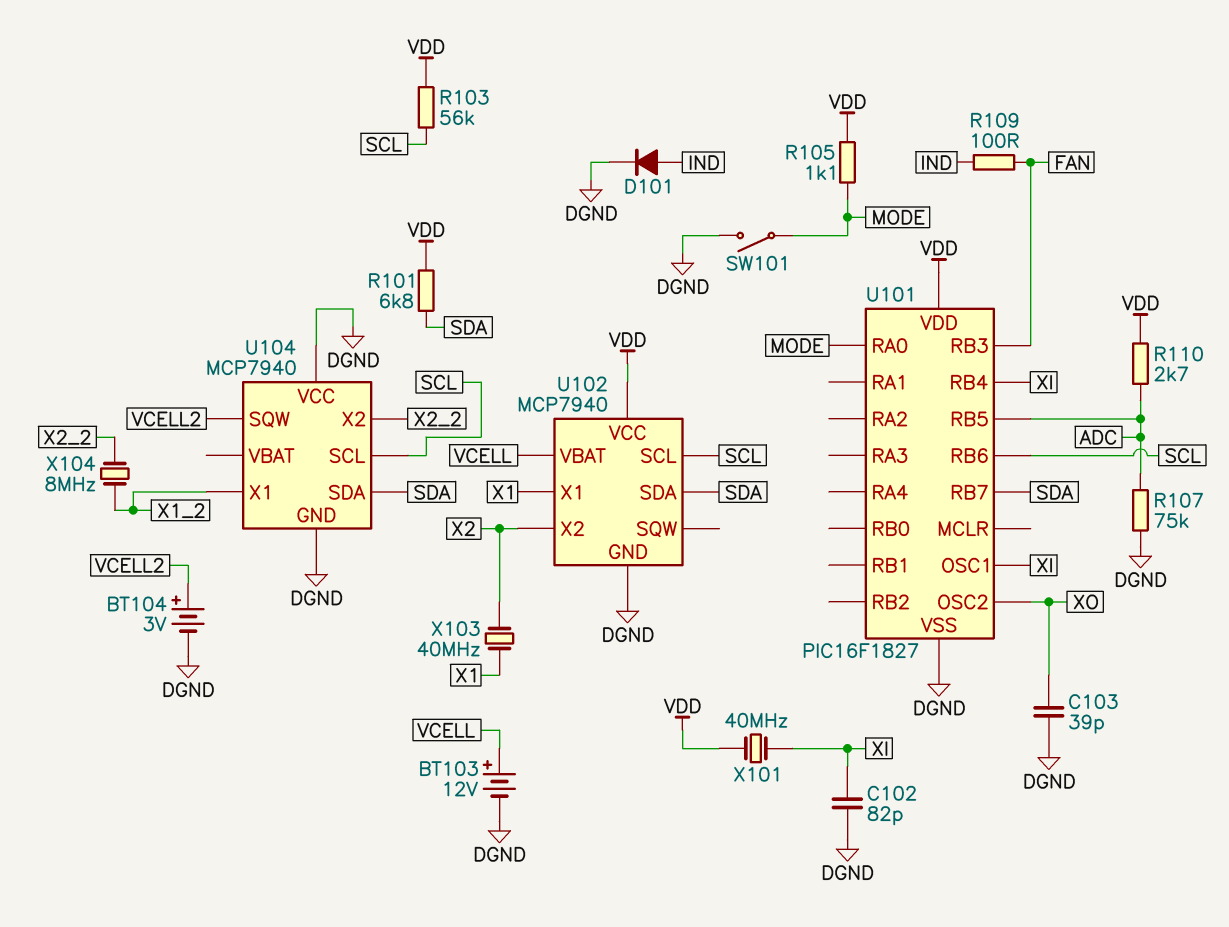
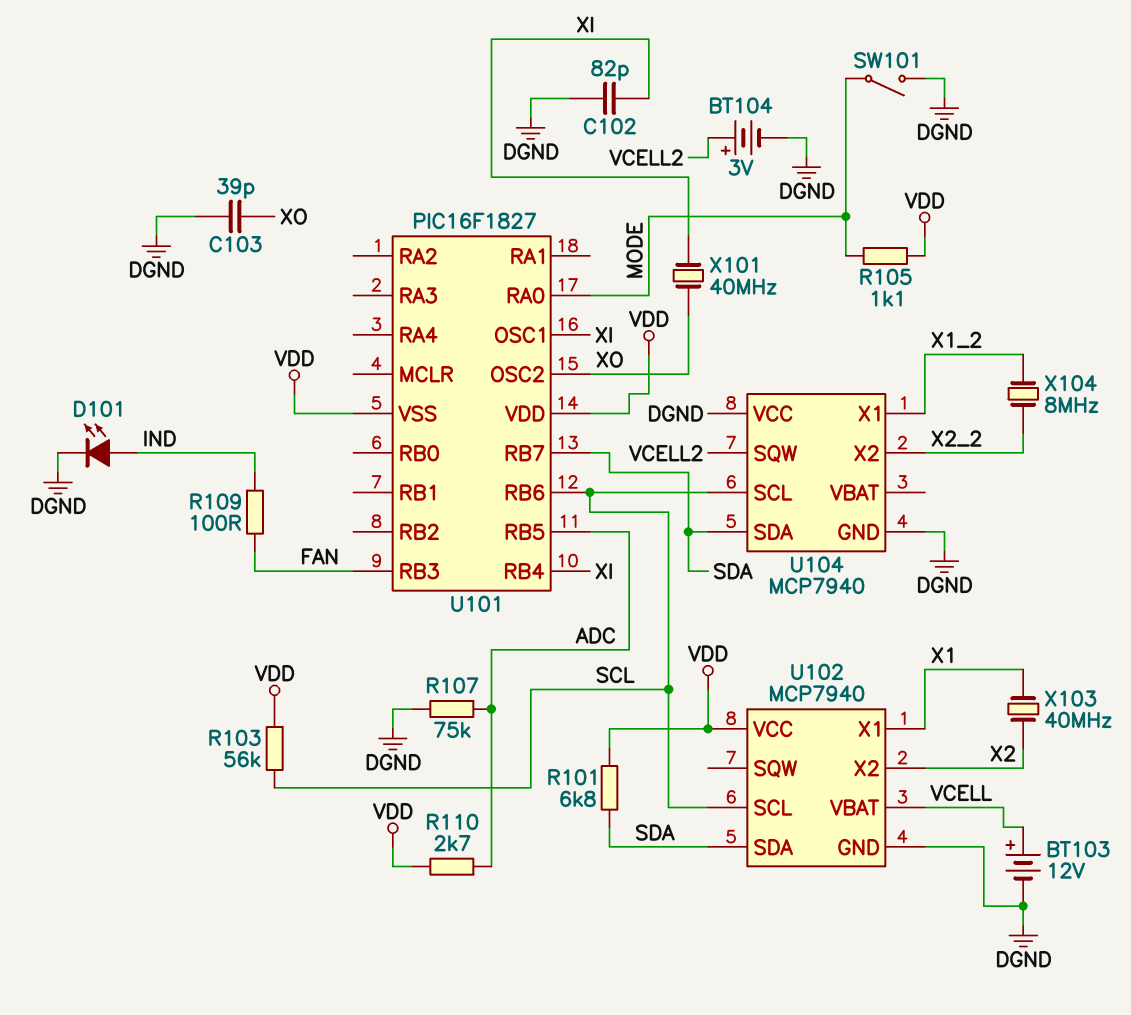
D101: diode (A IND, K DGND) -> LED (A IND, K DGND)
U101 pin VSS: DGND -> VDD
X101: 40MHz (VDD, XI) -> 40MHz (XI, XO)

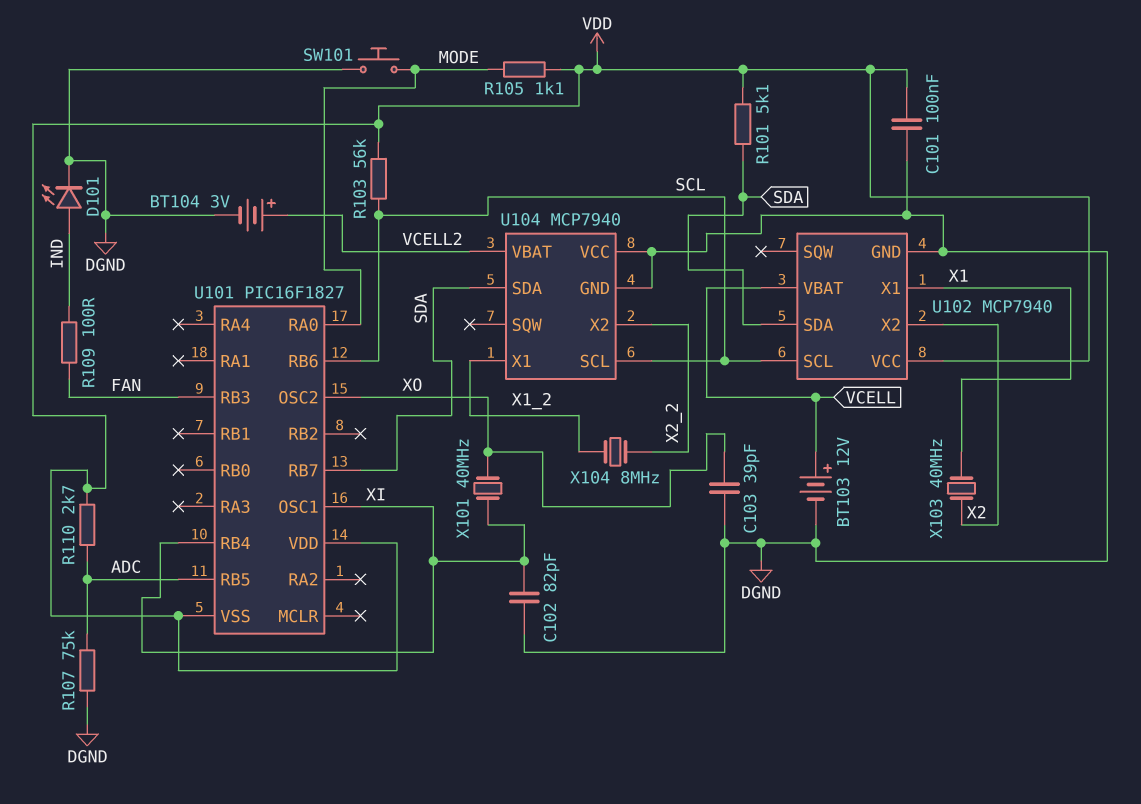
C101: none -> 100nF (DGND, VDD)
R101: 6.8k (SDA, VDD) -> 5.1k (SDA, VDD)
SW101: switch (DGND, MODE) -> button (DGND, MODE)
U104 pin SQW: VCELL2 -> none
U104 pin VBAT: none -> VCELL2

